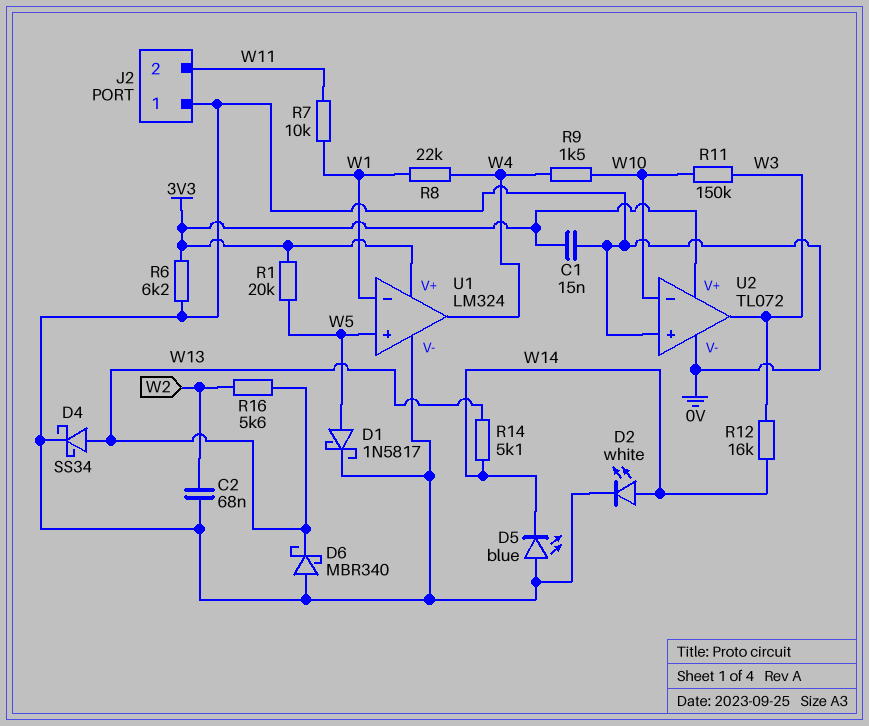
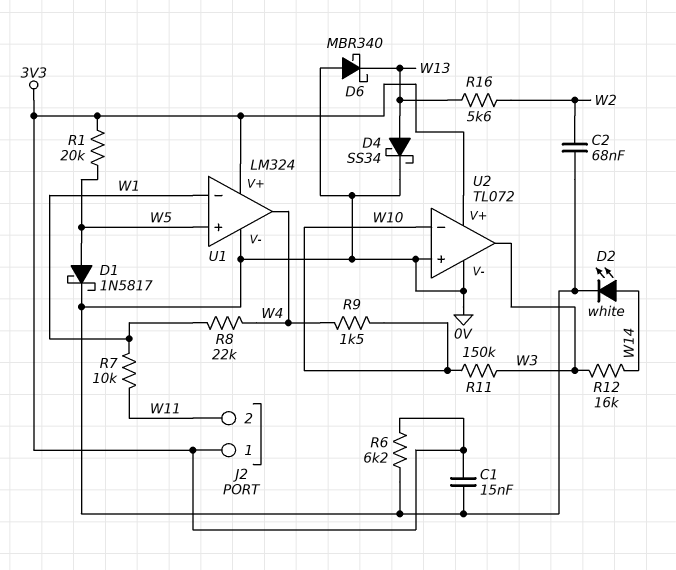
D5: LED blue (A 0V, K W14) -> none
J2 pin 1: 0V -> 3V3
R14: 5.1k (W13, W14) -> none

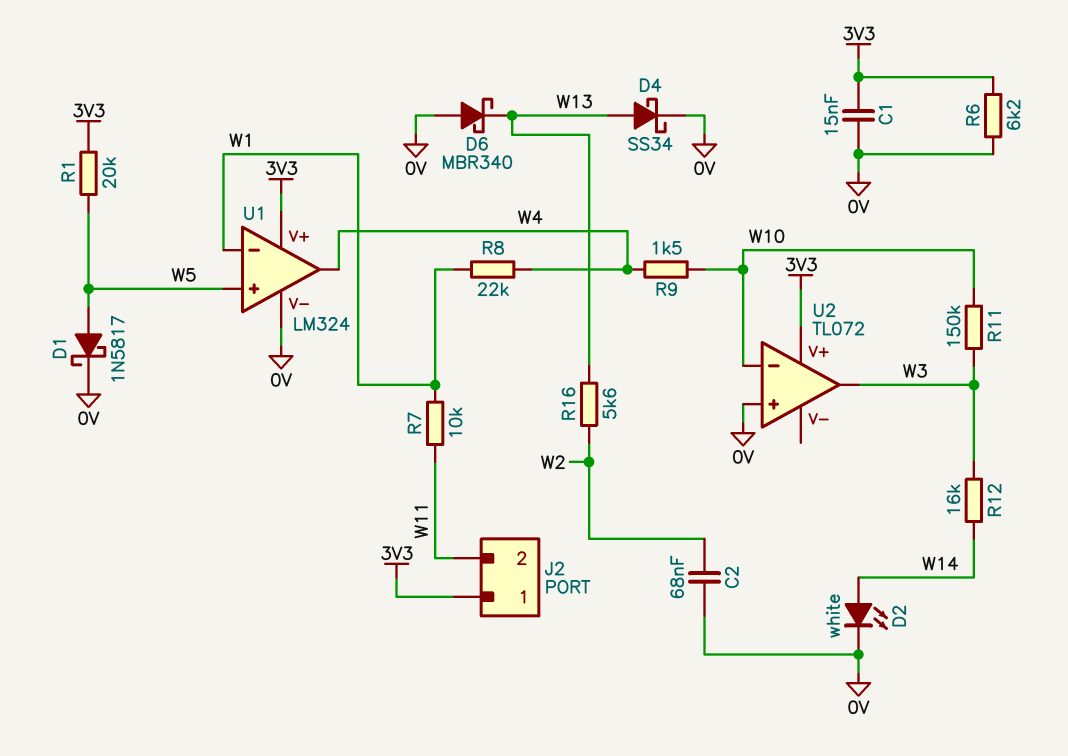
U2 pin V-: 0V -> none

